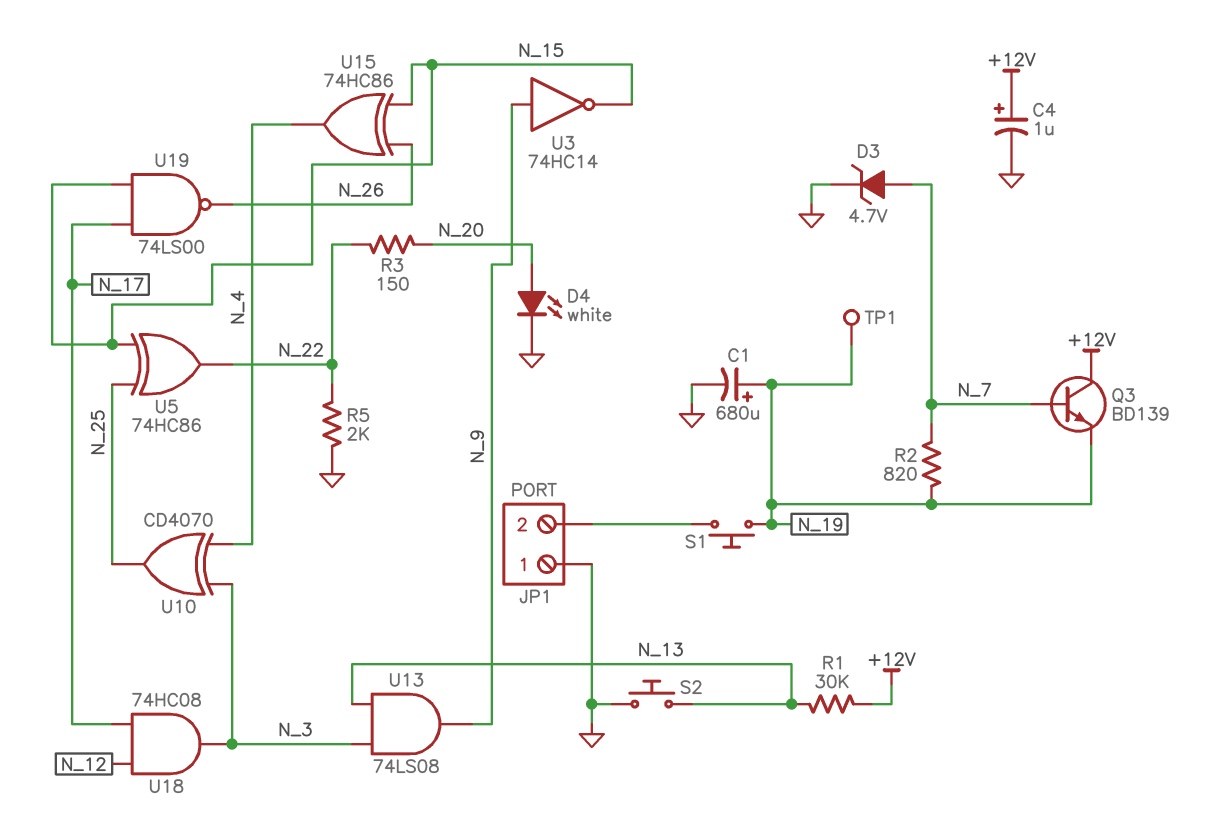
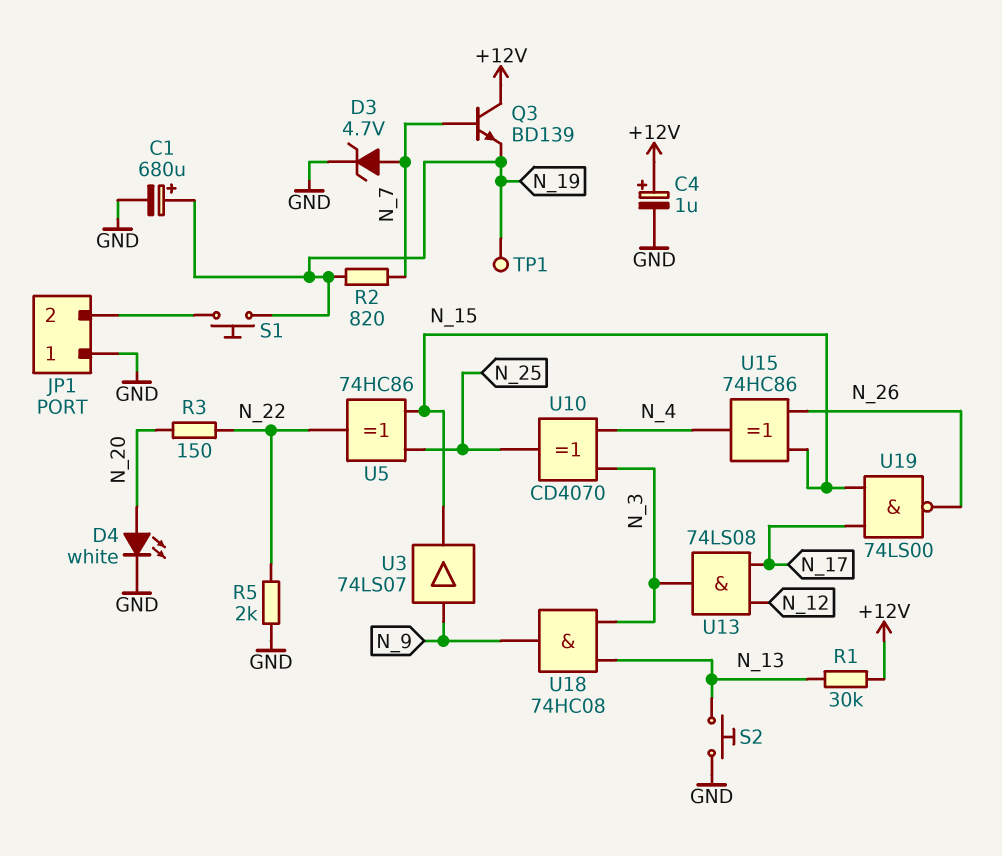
U3: NOT 74HC14 (in N_9, out N_15) -> buffer 74LS07 (in N_9, out N_15)
U13: AND 74LS08 (in N_3, in N_13, out N_9) -> AND 74LS08 (in N_12, in N_17, out N_3)
U18: AND 74HC08 (in N_12, in N_17, out N_3) -> AND 74HC08 (in N_3, in N_13, out N_9)

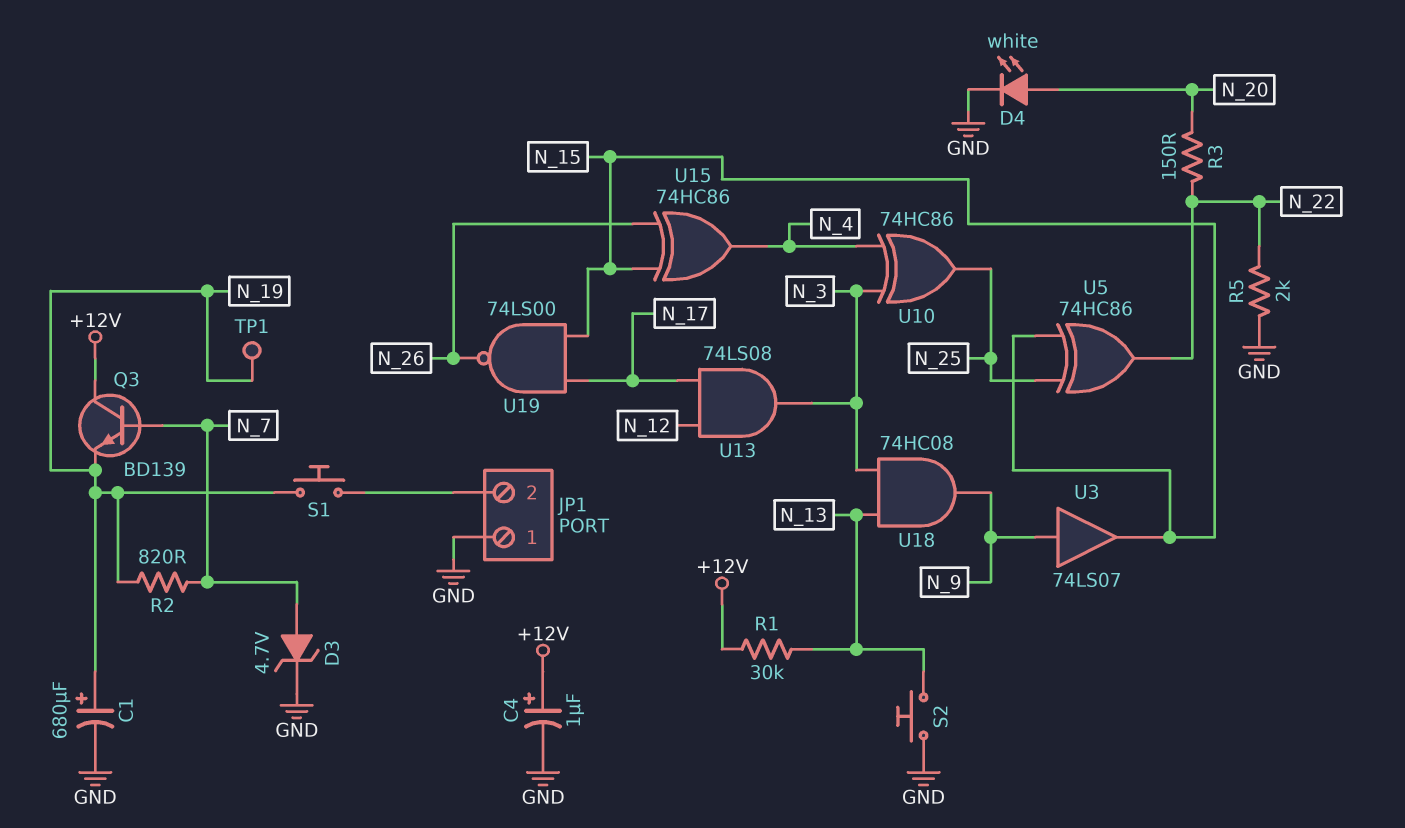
U10: XOR CD4070 (in N_3, in N_4, out N_25) -> XOR 74HC86 (in N_3, in N_4, out N_25)

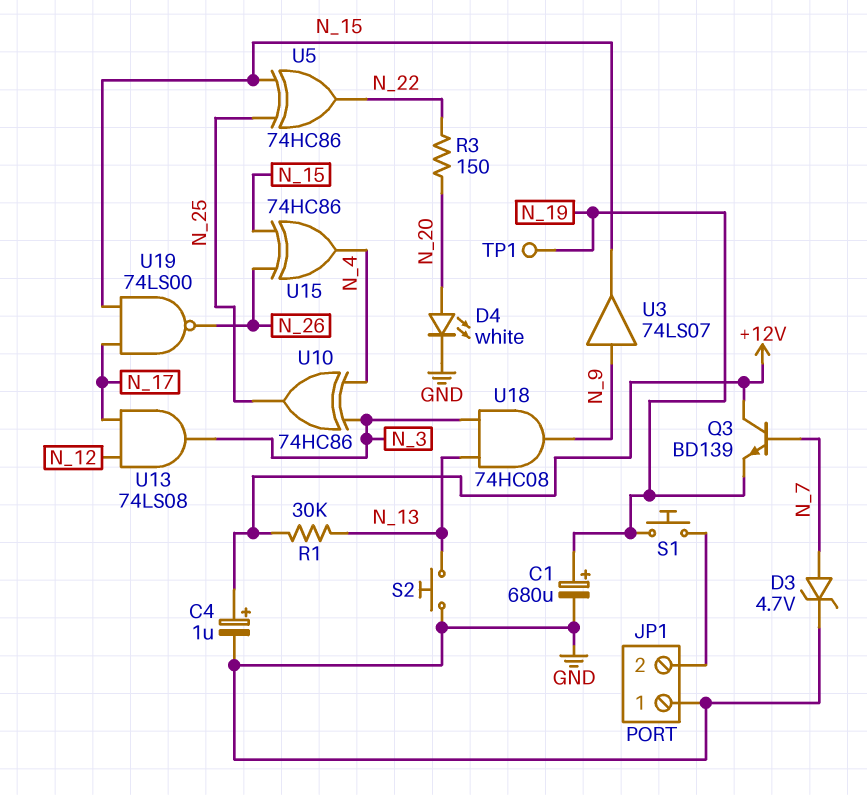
R2: 820 (N_7, N_19) -> none
R5: 2k (GND, N_22) -> none

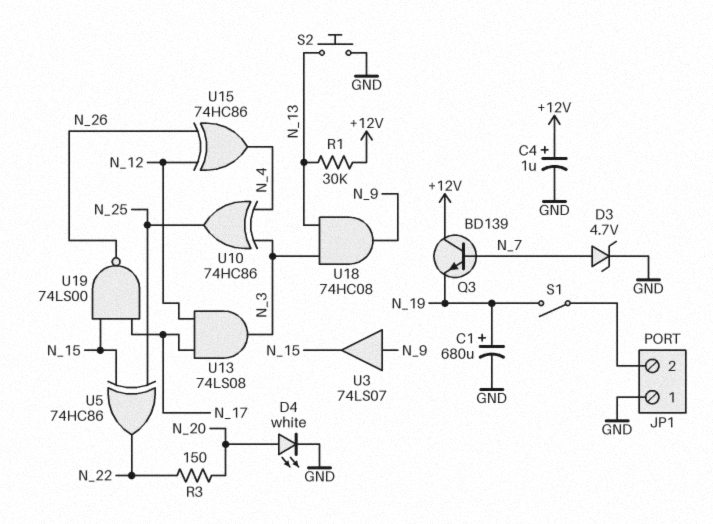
S1: button (JP1/2, N_19) -> switch (JP1/2, N_19)
TP1: test point (N_19) -> none
U15: XOR 74HC86 (in N_15, in N_26, out N_4) -> XOR 74HC86 (in N_12, in N_26, out N_4)

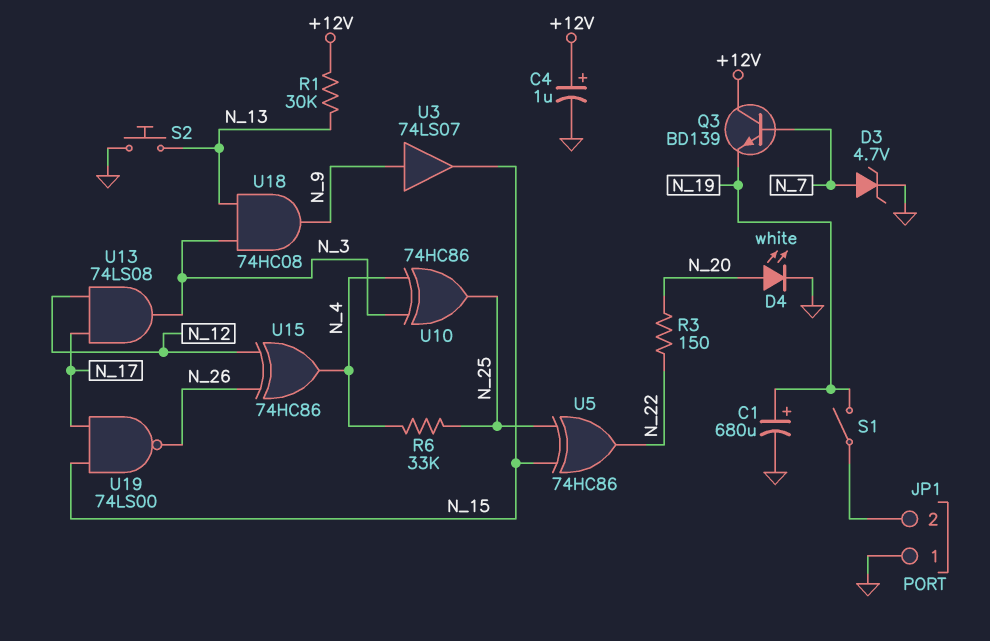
R6: none -> 33k (N_4, N_25)

